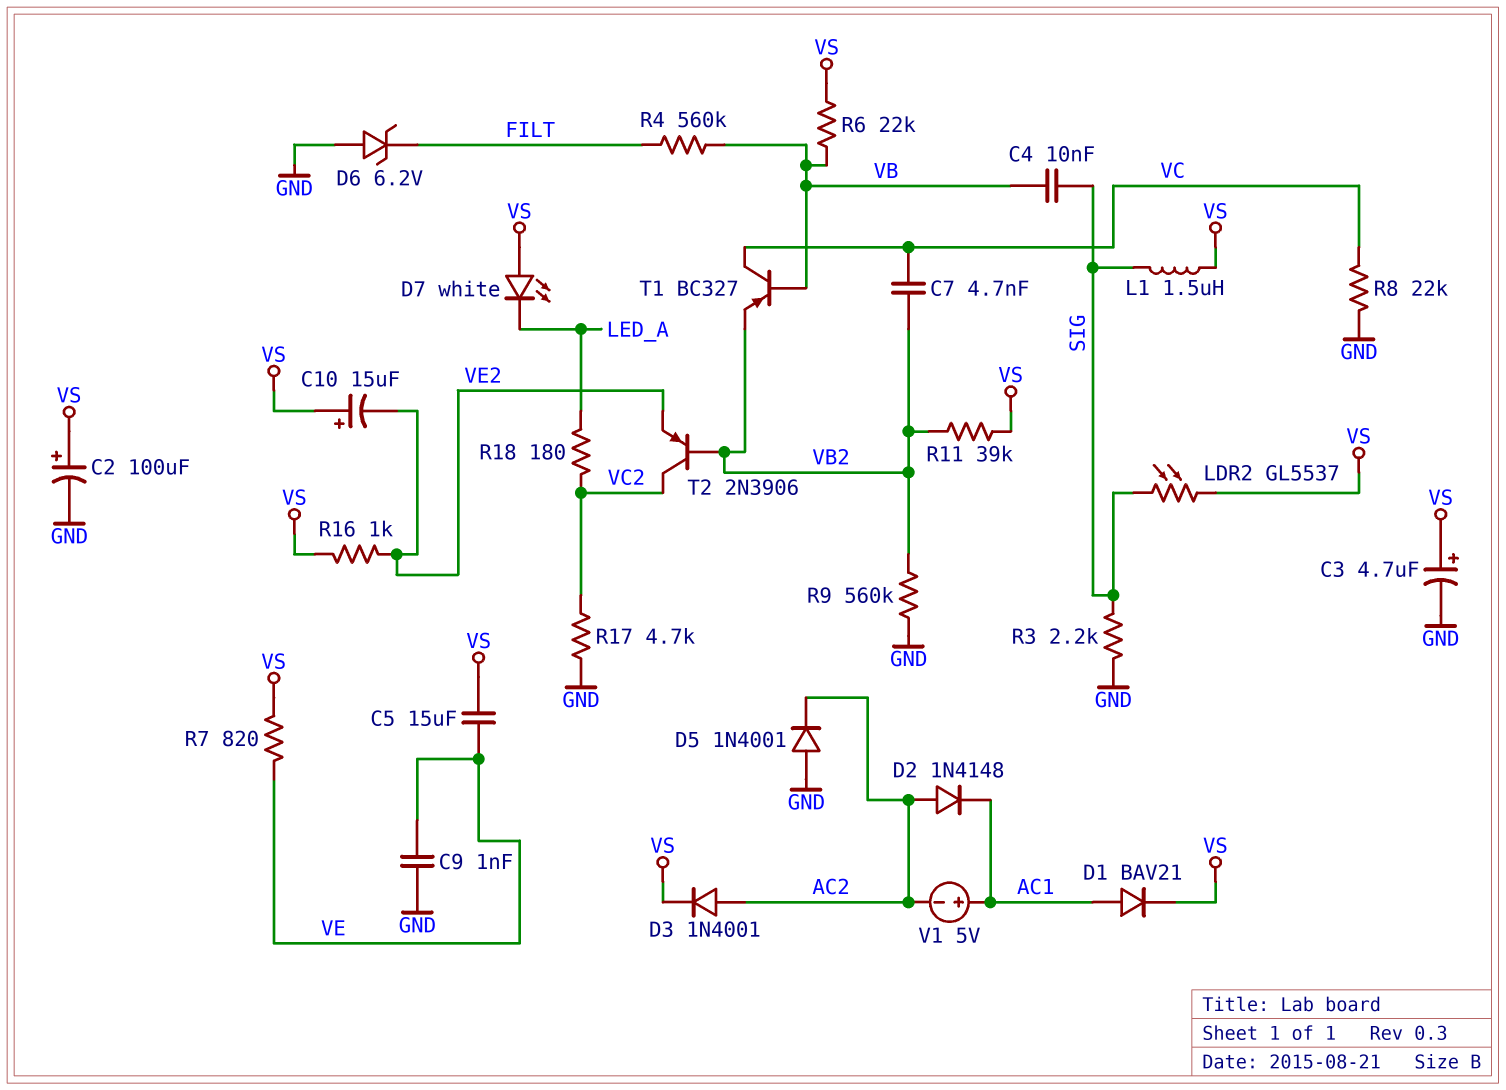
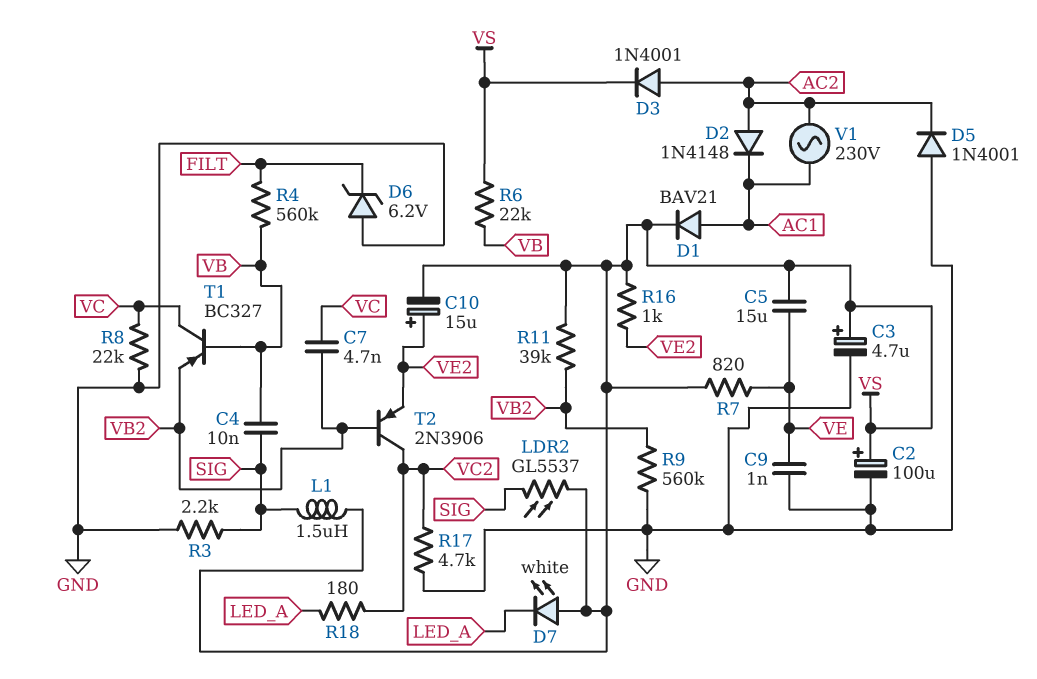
C10: 15uF (plus VS, minus VE2) -> 15uF (plus VE2, minus VS)
V1: 5V (plus AC1, minus AC2) -> AC 230V (AC1, AC2)

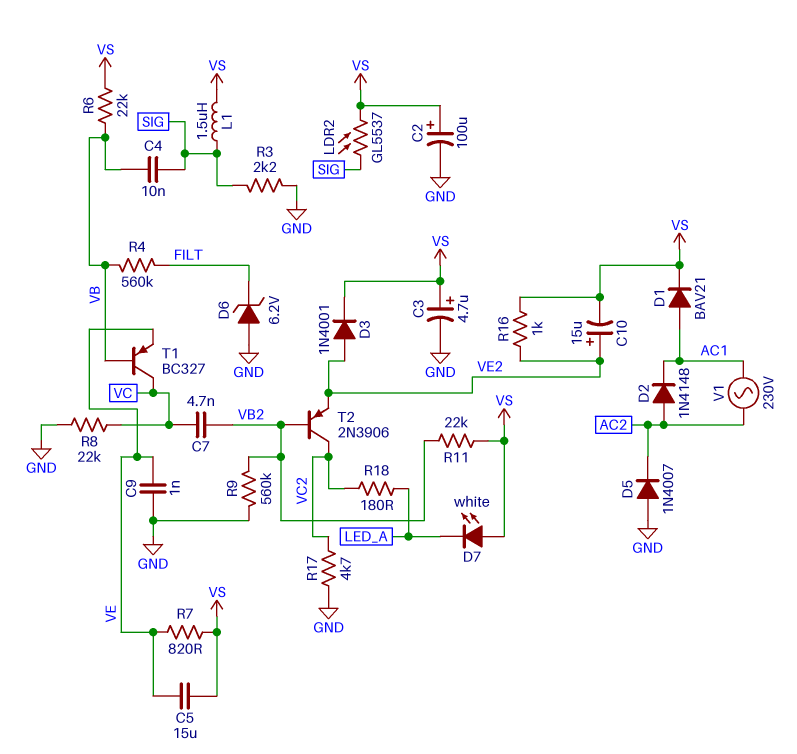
D3: diode 1N4001 (A AC2, K VS) -> diode 1N4001 (A VE2, K VS)
D5: diode 1N4001 (A GND, K AC2) -> diode 1N4007 (A GND, K AC2)
R11: 39k (VB2, VS) -> 22k (VB2, VS)
T1: PNP BC327 (B VB, C VC, E VB2) -> PNP BC327 (B VB, C VC, E VE)

